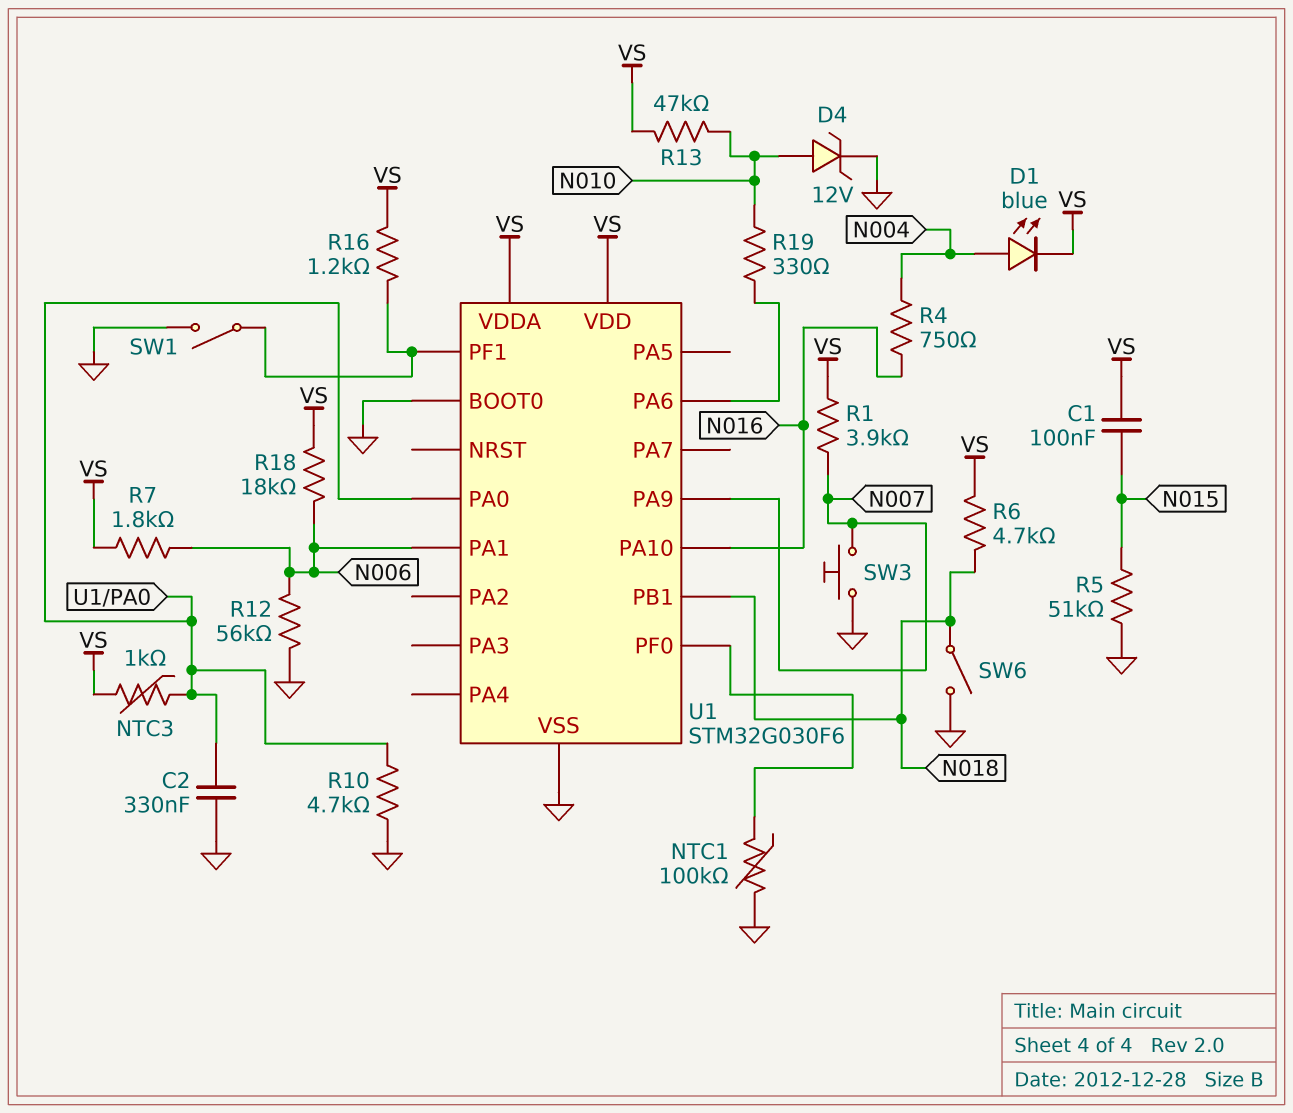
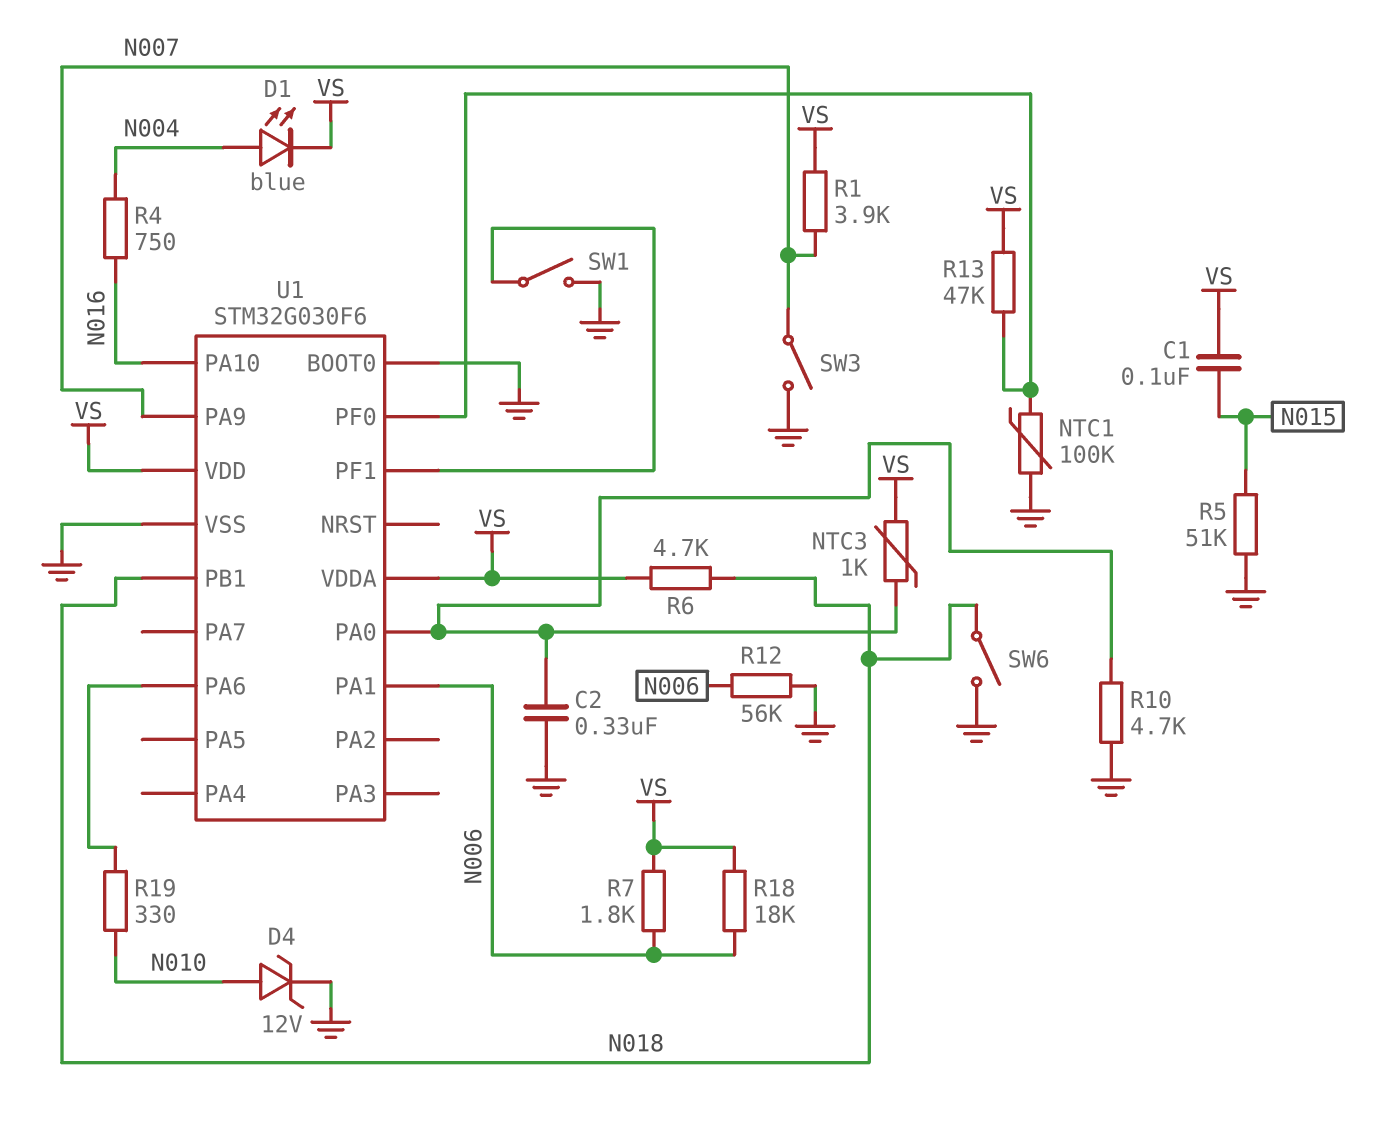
R13: 47k (N010, VS) -> 47k (U1/PF0, VS)
R16: 1.2k (U1/PF1, VS) -> none
SW3: button (GND, N007) -> switch (GND, N007)

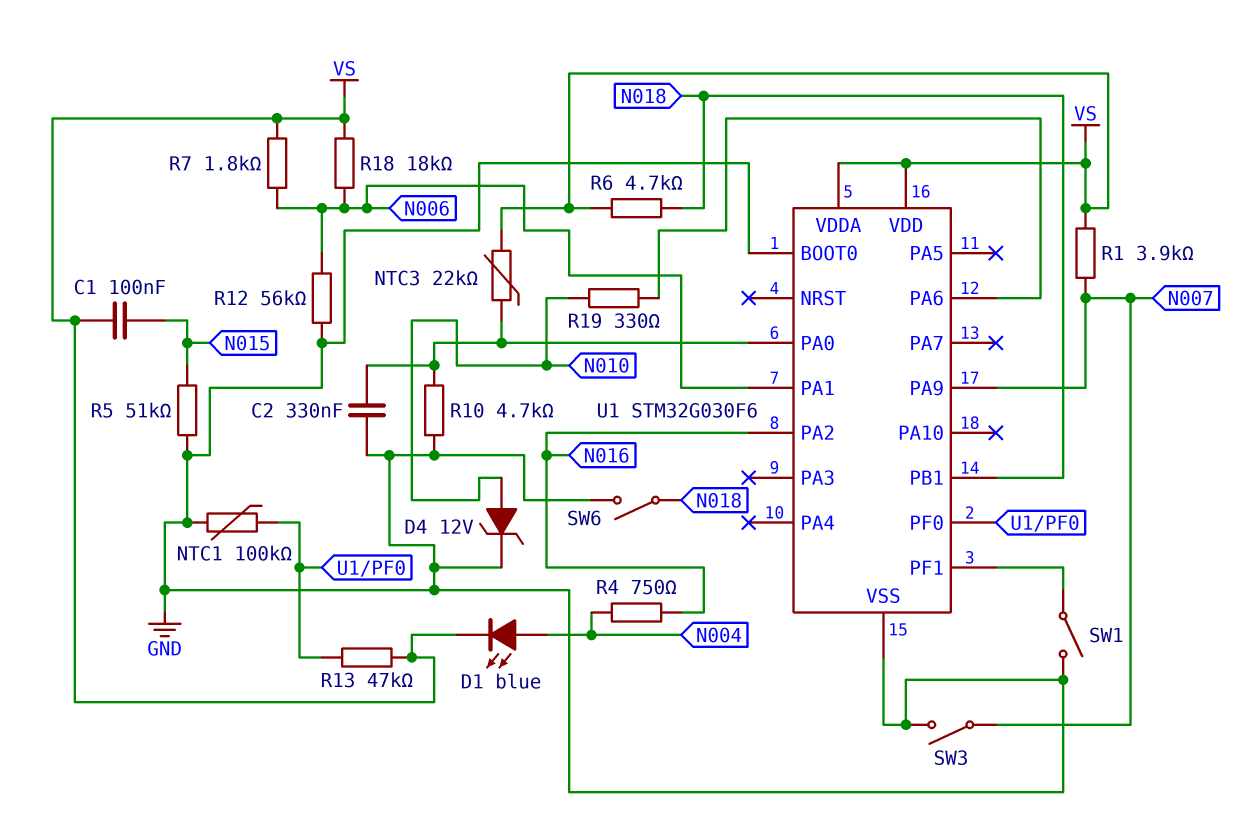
NTC3: 1k (U1/PA0, VS) -> 22k (U1/PA0, VS)
U1 pin PA2: none -> N016
U1 pin PA10: N016 -> none

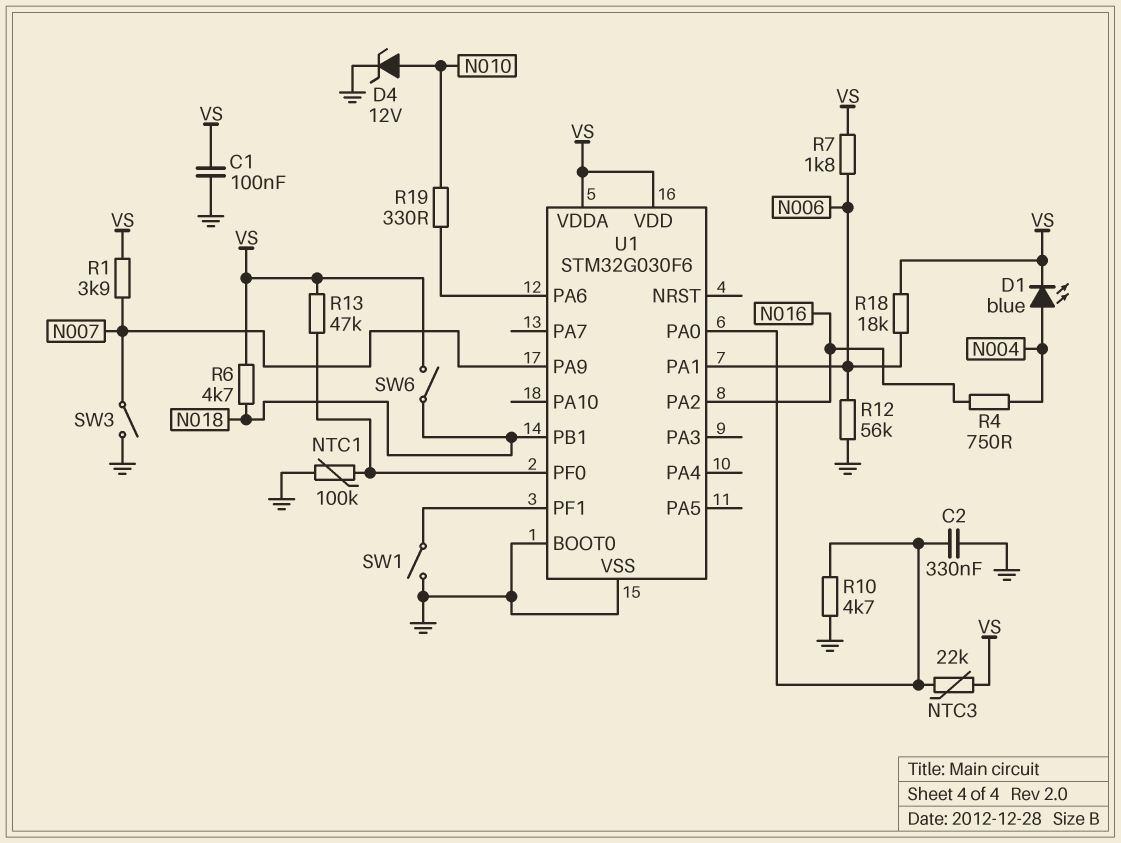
C1: 100nF (N015, VS) -> 100nF (GND, VS)
R5: 51k (GND, N015) -> none
SW6: switch (GND, N018) -> switch (N018, VS)

